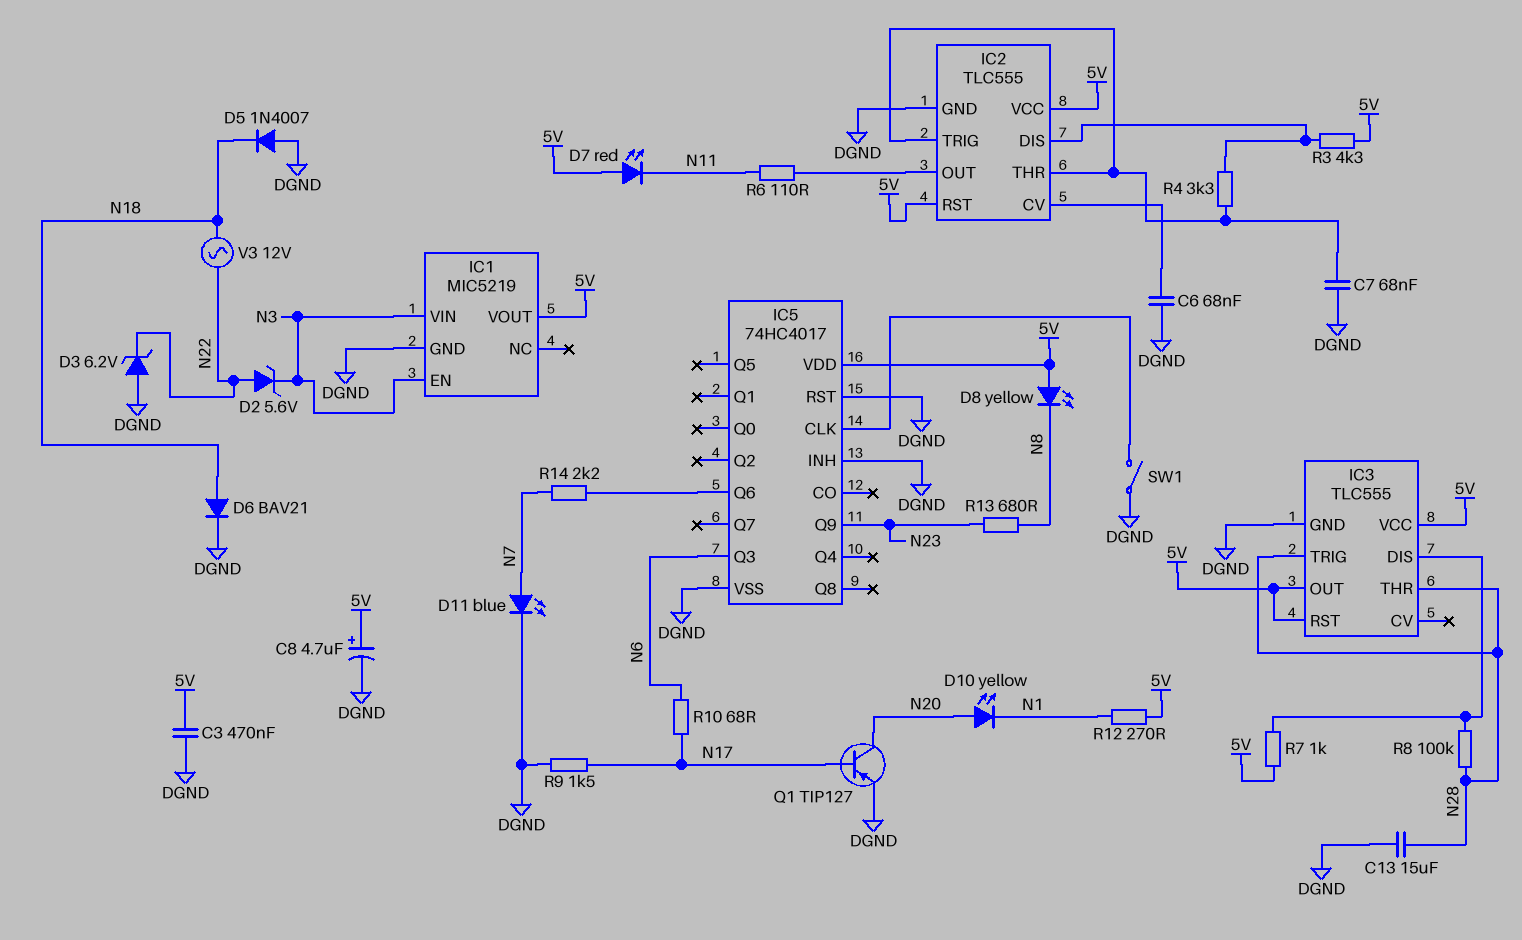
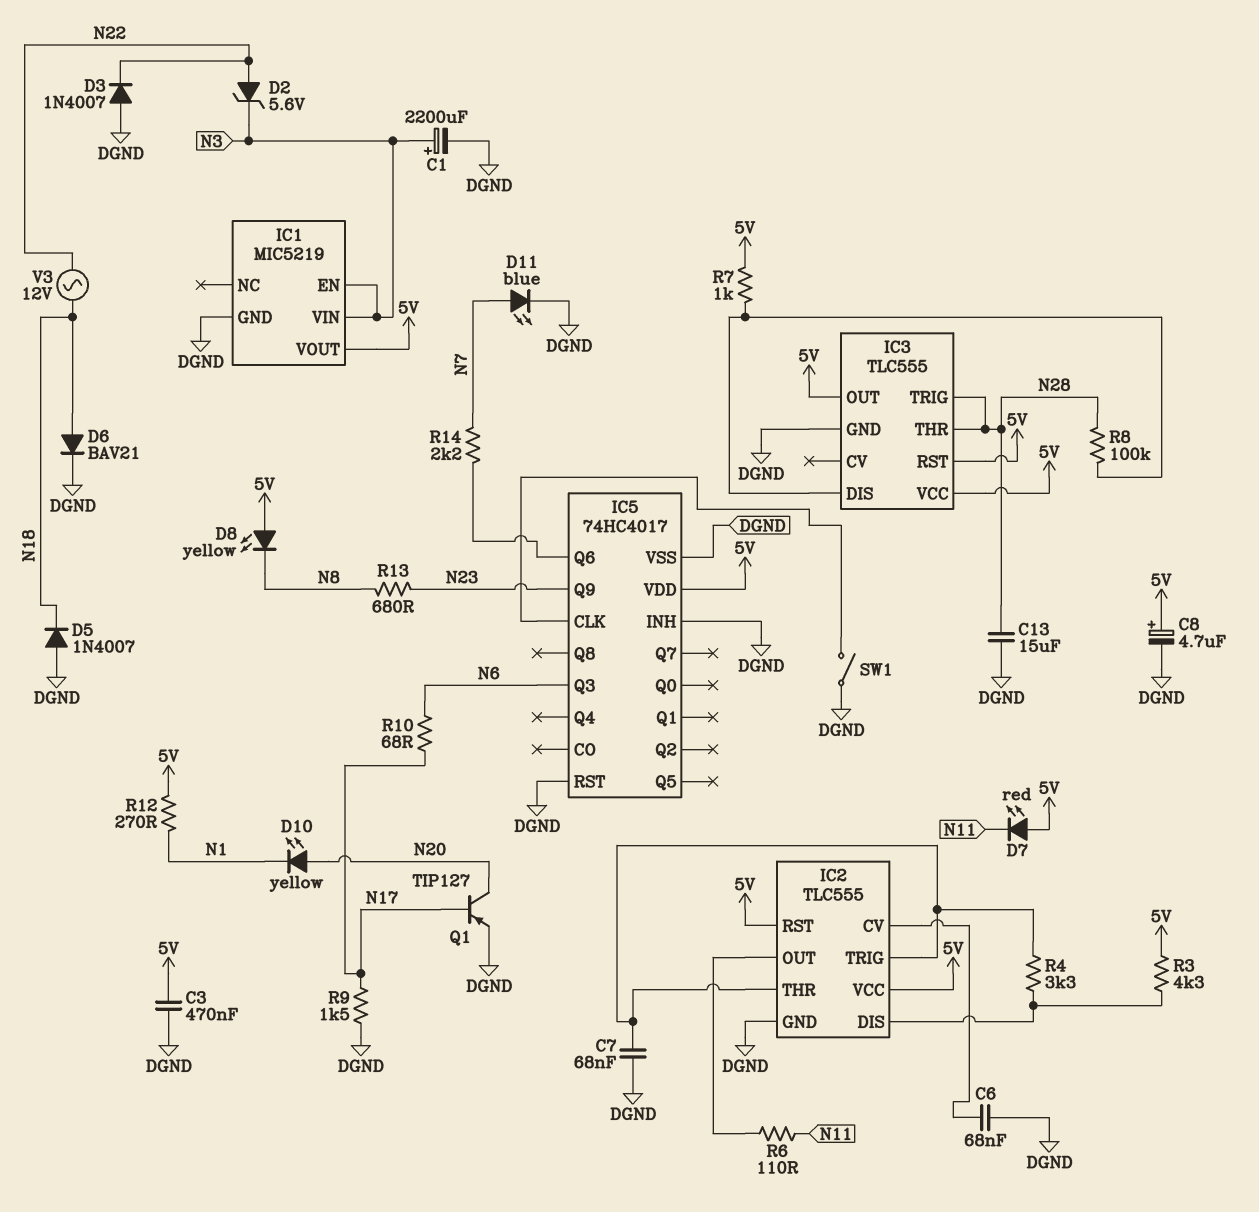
C1: none -> 2200uF (plus N3, minus DGND)
D3: zener 6.2V (A DGND, K N22) -> diode 1N4007 (A DGND, K N22)

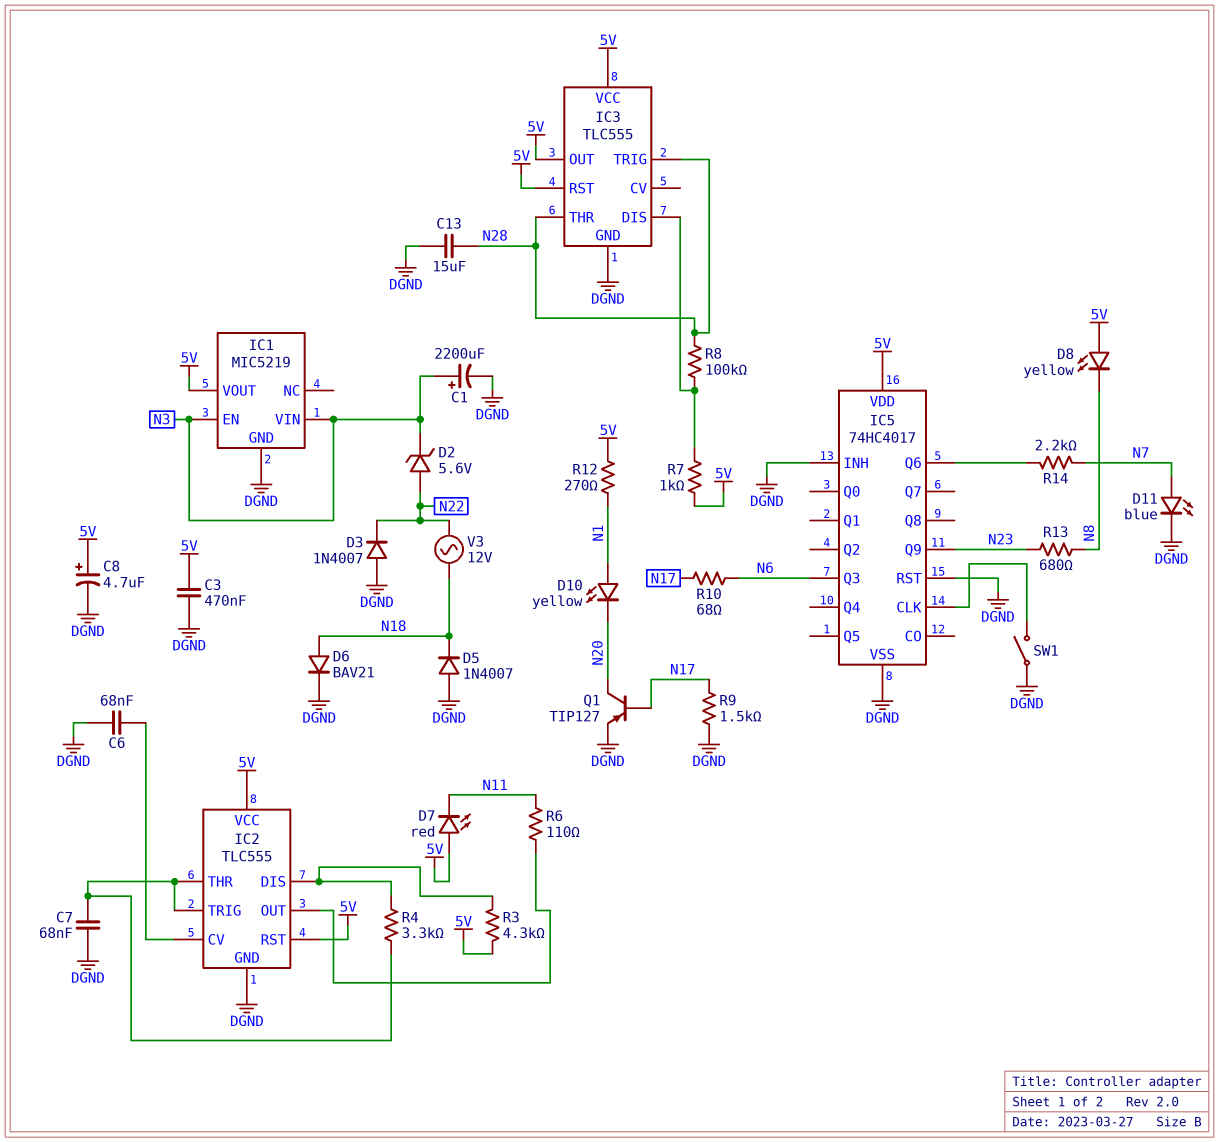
D10: LED yellow (A N20, K N1) -> LED yellow (A N1, K N20)

